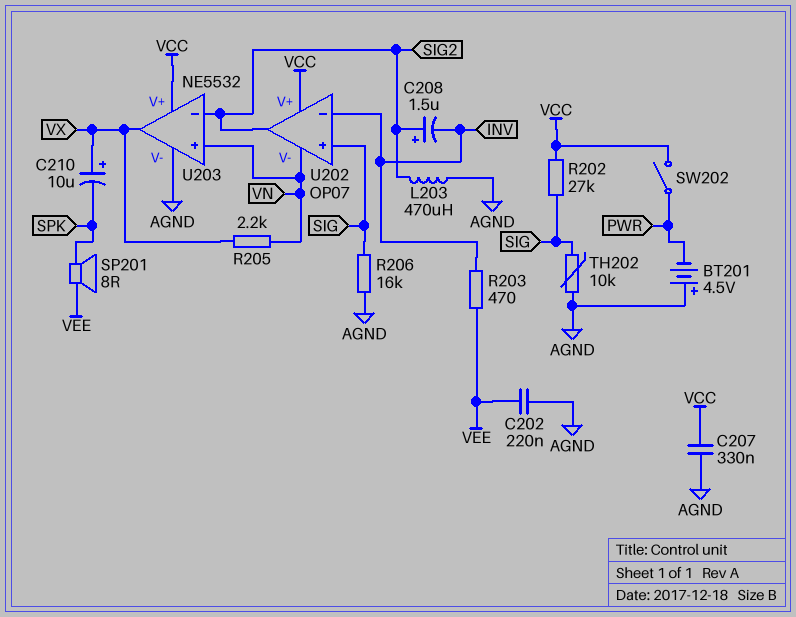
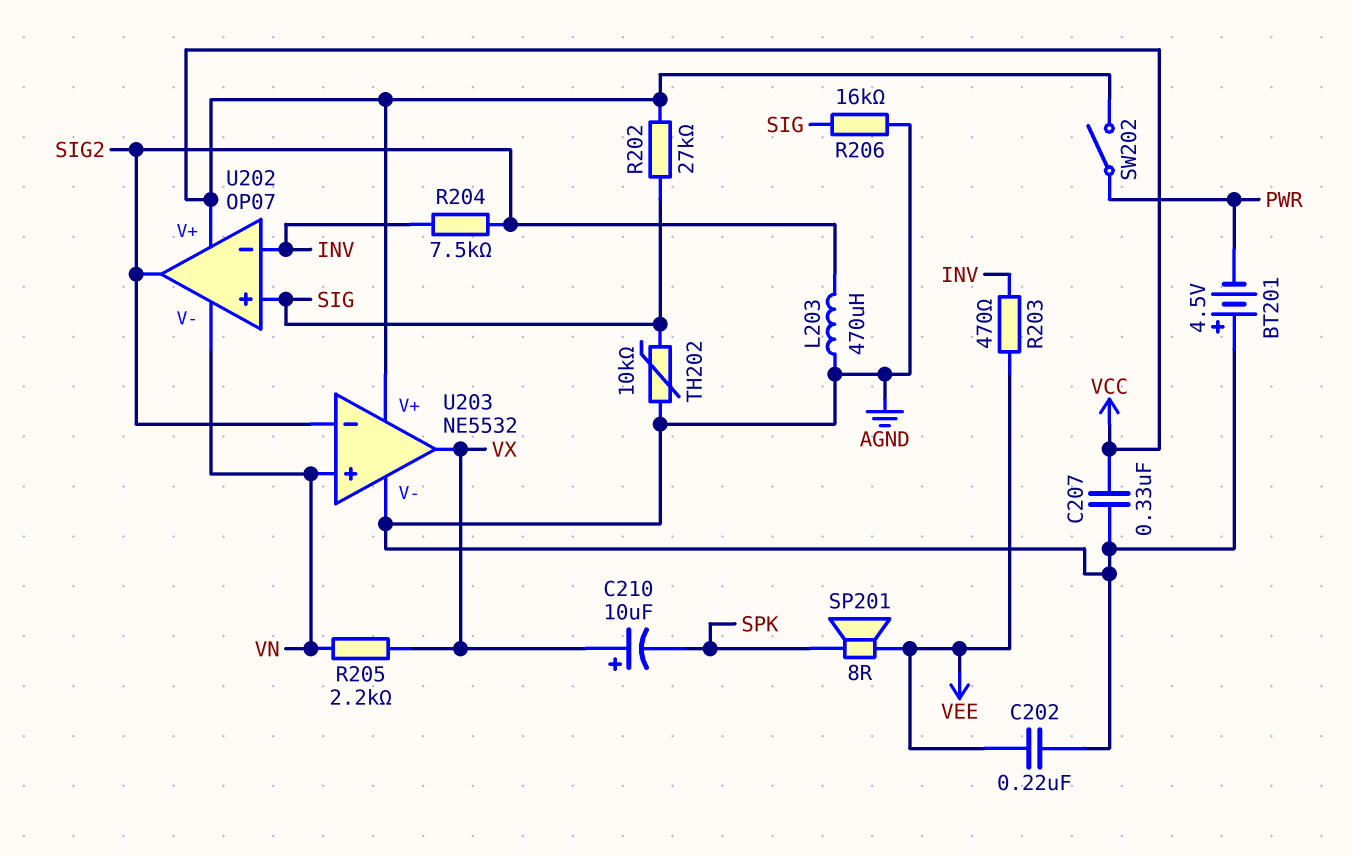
C208: 1.5uF (plus SIG2, minus INV) -> none
R204: none -> 7.5k (INV, SIG2)

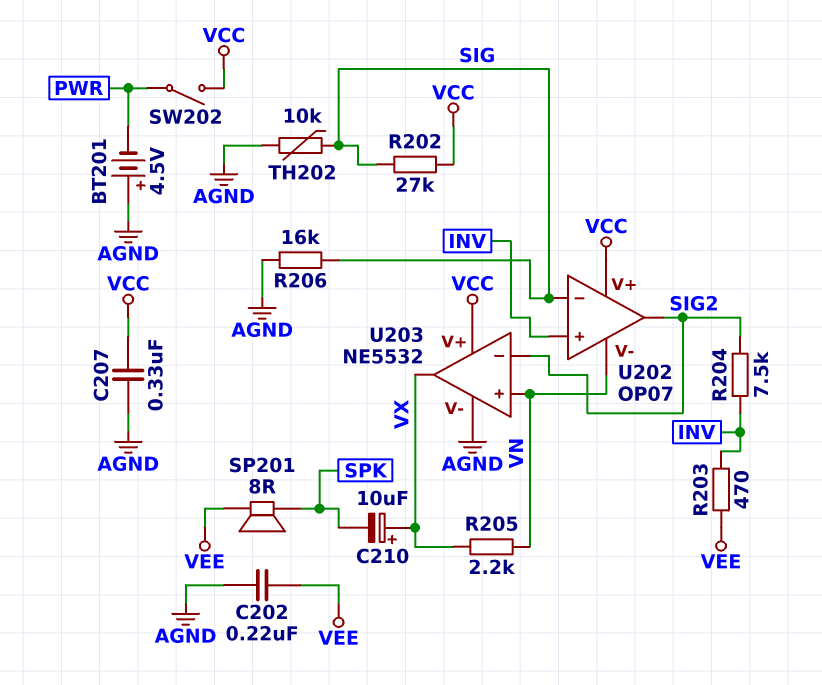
L203: 470uH (AGND, SIG2) -> none
U202 pin in+: SIG -> INV
U202 pin in-: INV -> SIG

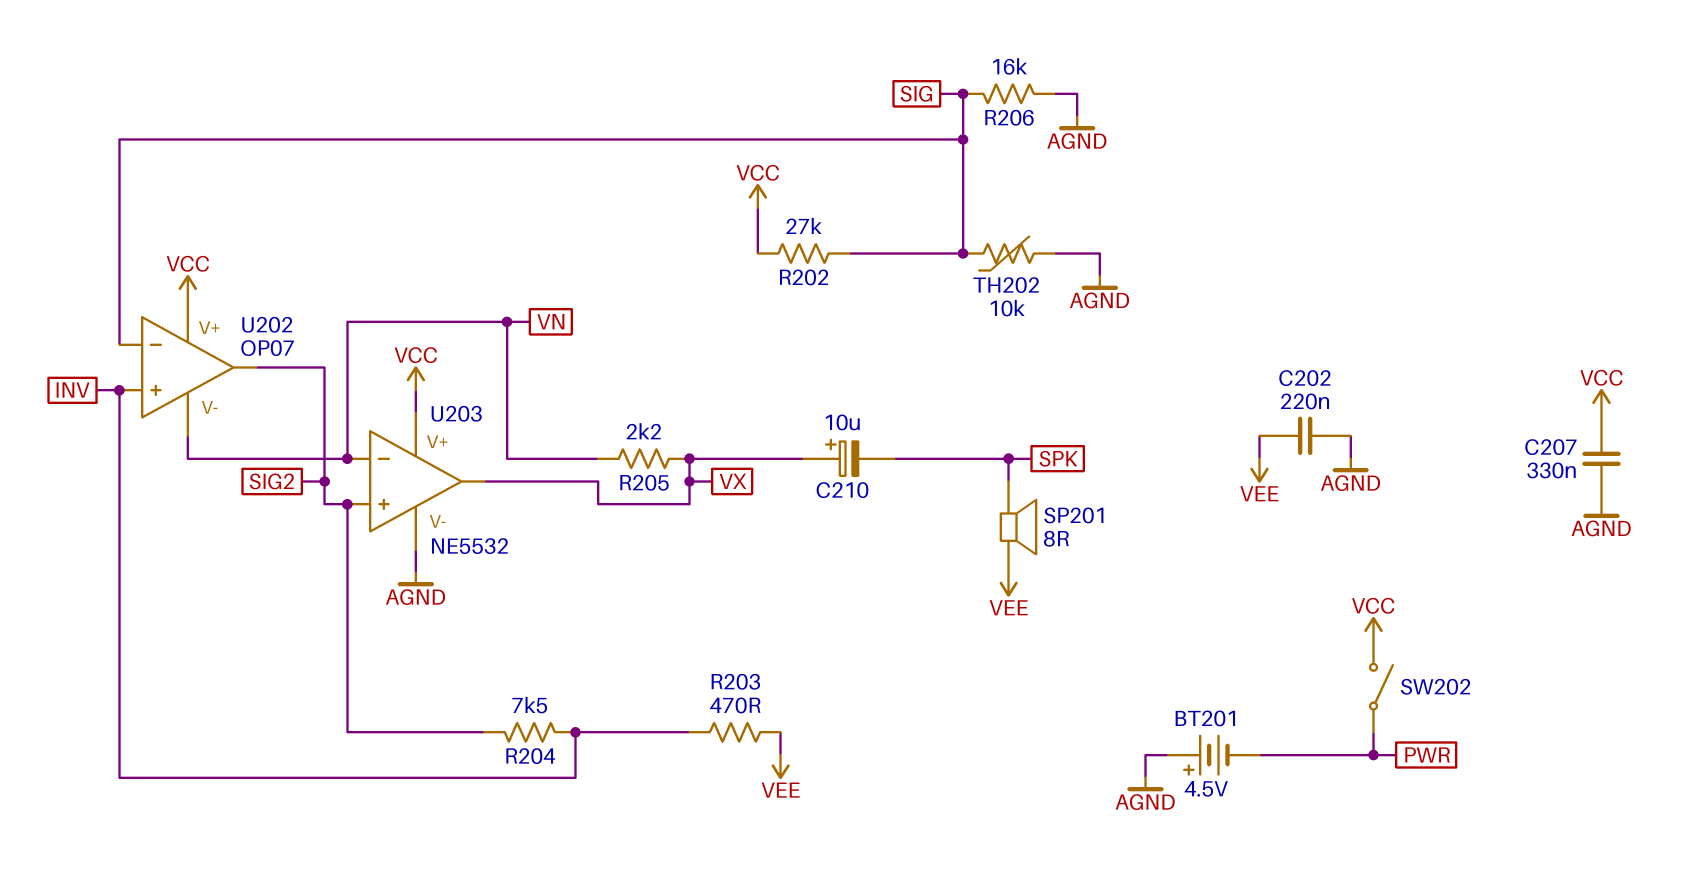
U203 pin in+: VN -> SIG2
U203 pin in-: SIG2 -> VN

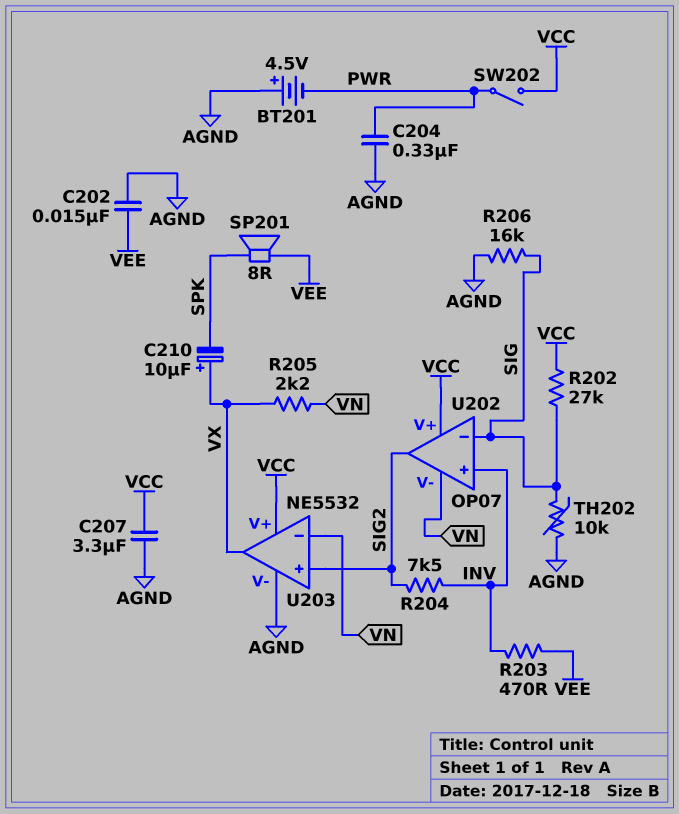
C202: 220nF (AGND, VEE) -> 15nF (AGND, VEE)
C204: none -> 330nF (AGND, PWR)
C207: 330nF (AGND, VCC) -> 3.3uF (AGND, VCC)

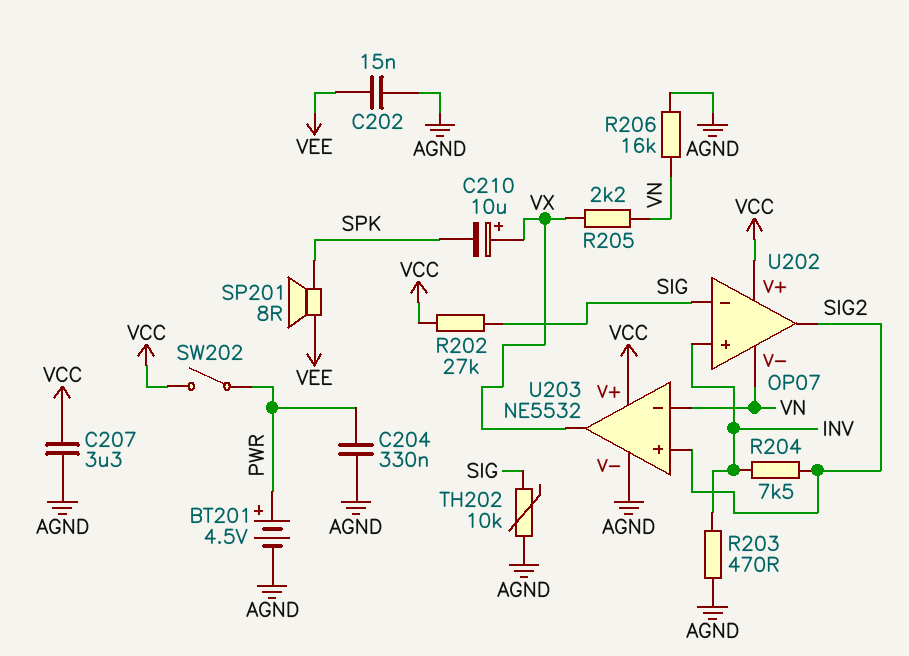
BT201: 4.5V (plus AGND, minus PWR) -> 4.5V (plus PWR, minus AGND)
R203: 470 (INV, VEE) -> 470 (AGND, INV)
R206: 16k (AGND, SIG) -> 16k (AGND, VN)

